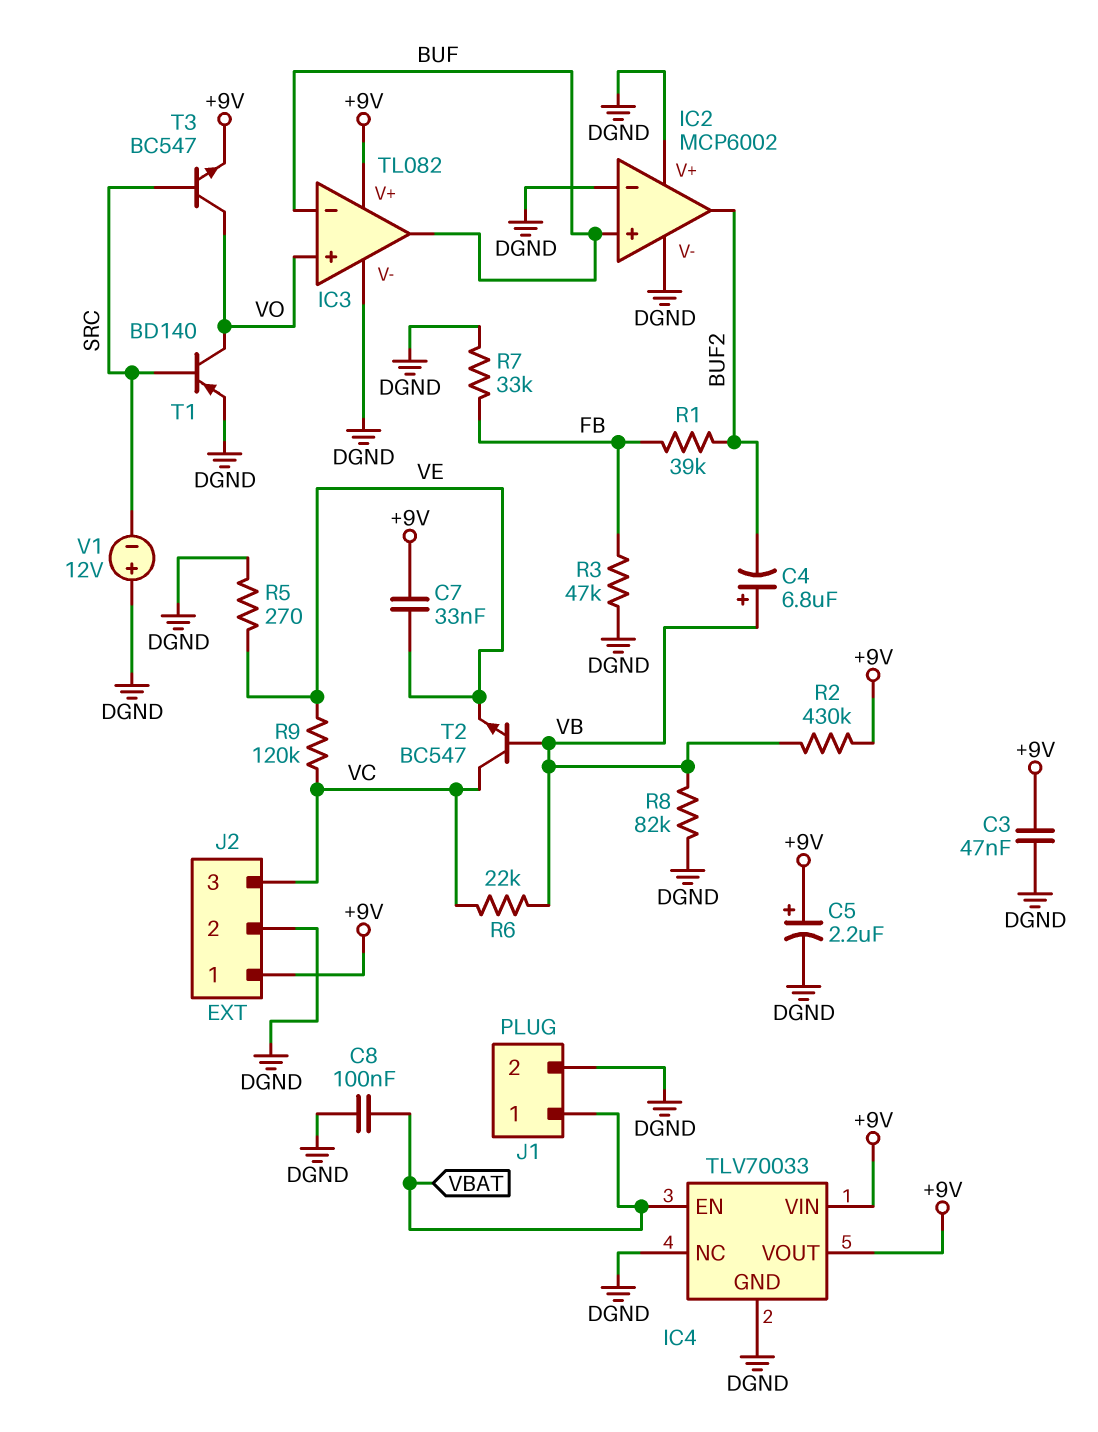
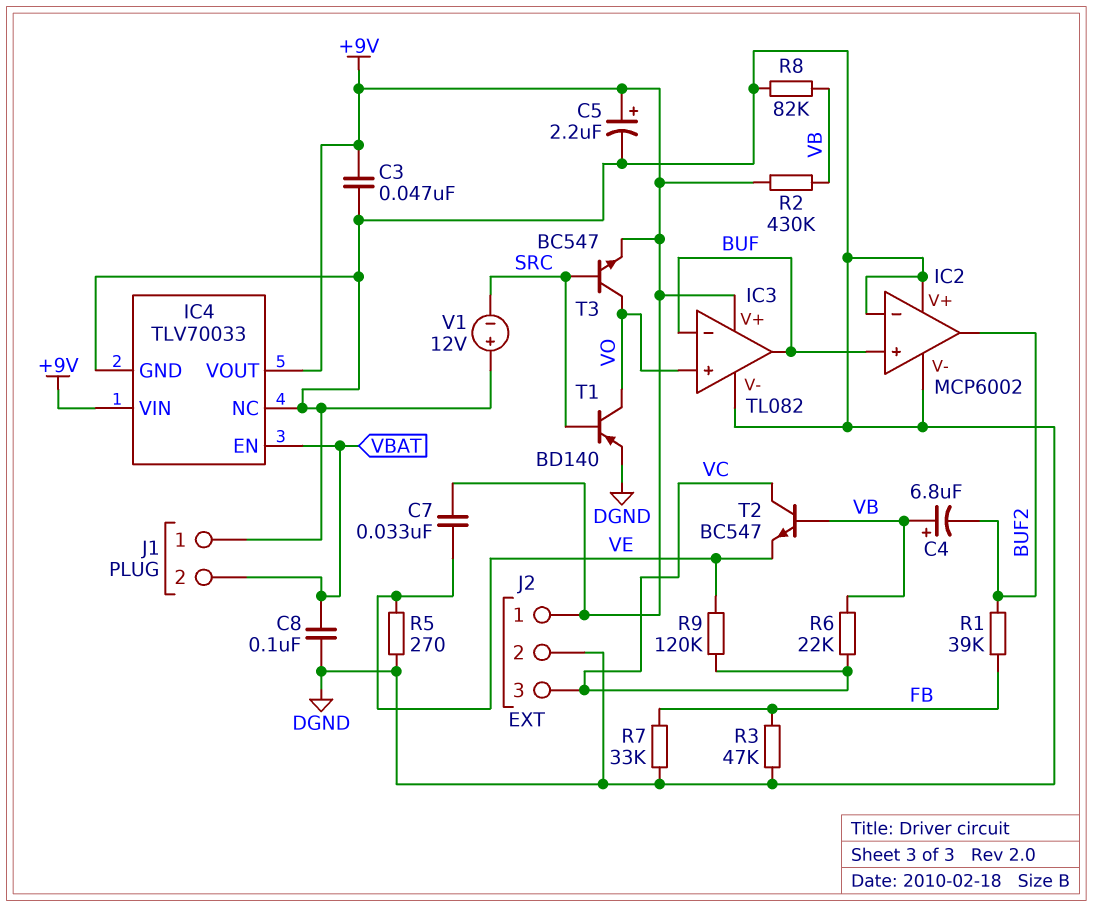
J1 pin 1: VBAT -> DGND
J1 pin 2: DGND -> VBAT

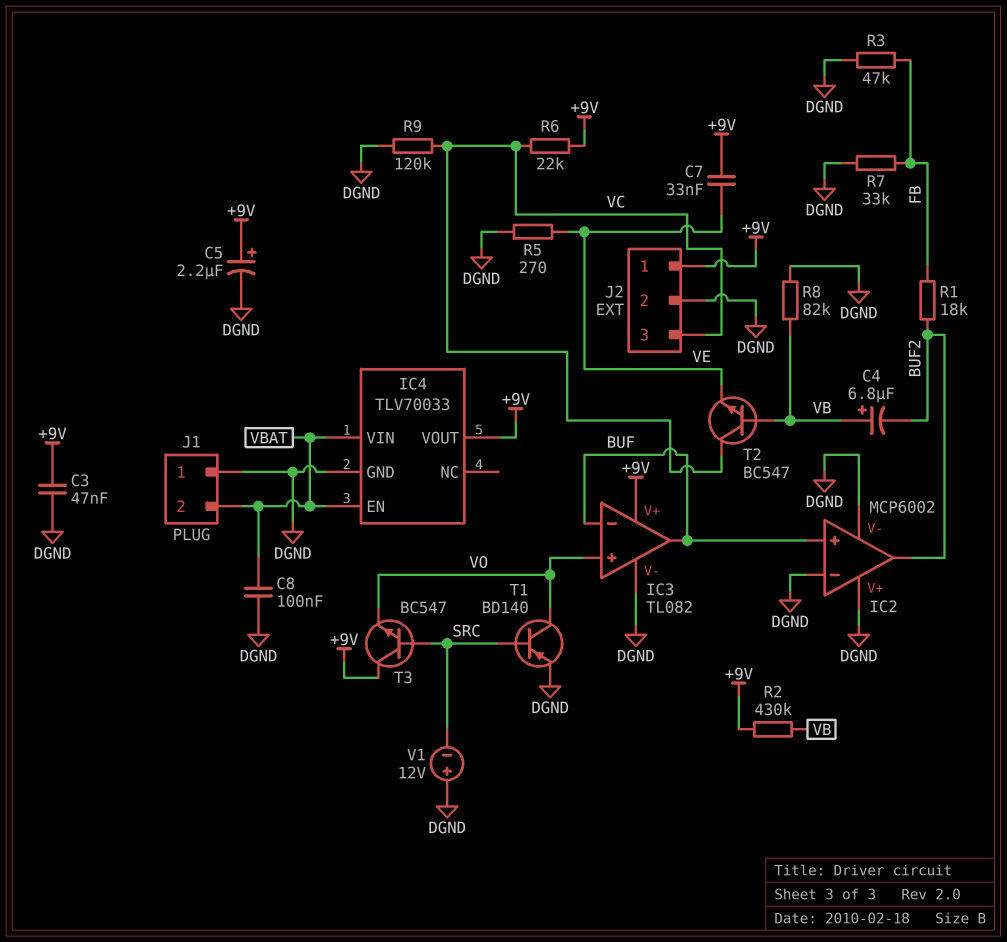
IC4 pin NC: DGND -> none
IC4 pin VIN: +9V -> VBAT
R1: 39k (BUF2, FB) -> 18k (BUF2, FB)
R6: 22k (VB, VC) -> 22k (+9V, VC)
R9: 120k (VC, VE) -> 120k (DGND, VC)
T3: NPN BC547 (B SRC, C VO, E +9V) -> NPN BC547 (B SRC, C +9V, E VO)

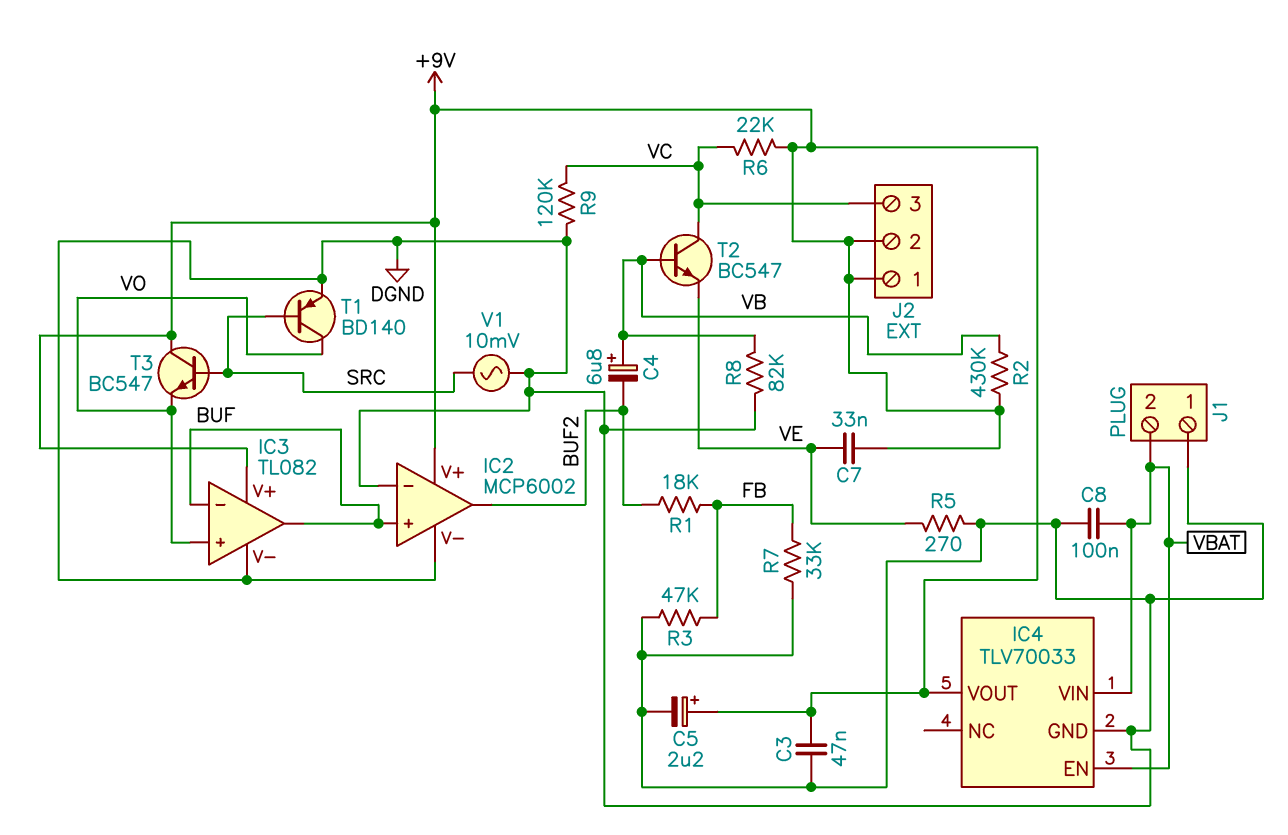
IC2 pin V+: DGND -> +9V
J2 pin 2: DGND -> +9V
V1: 12V (plus DGND, minus SRC) -> AC 10mV (DGND, SRC)

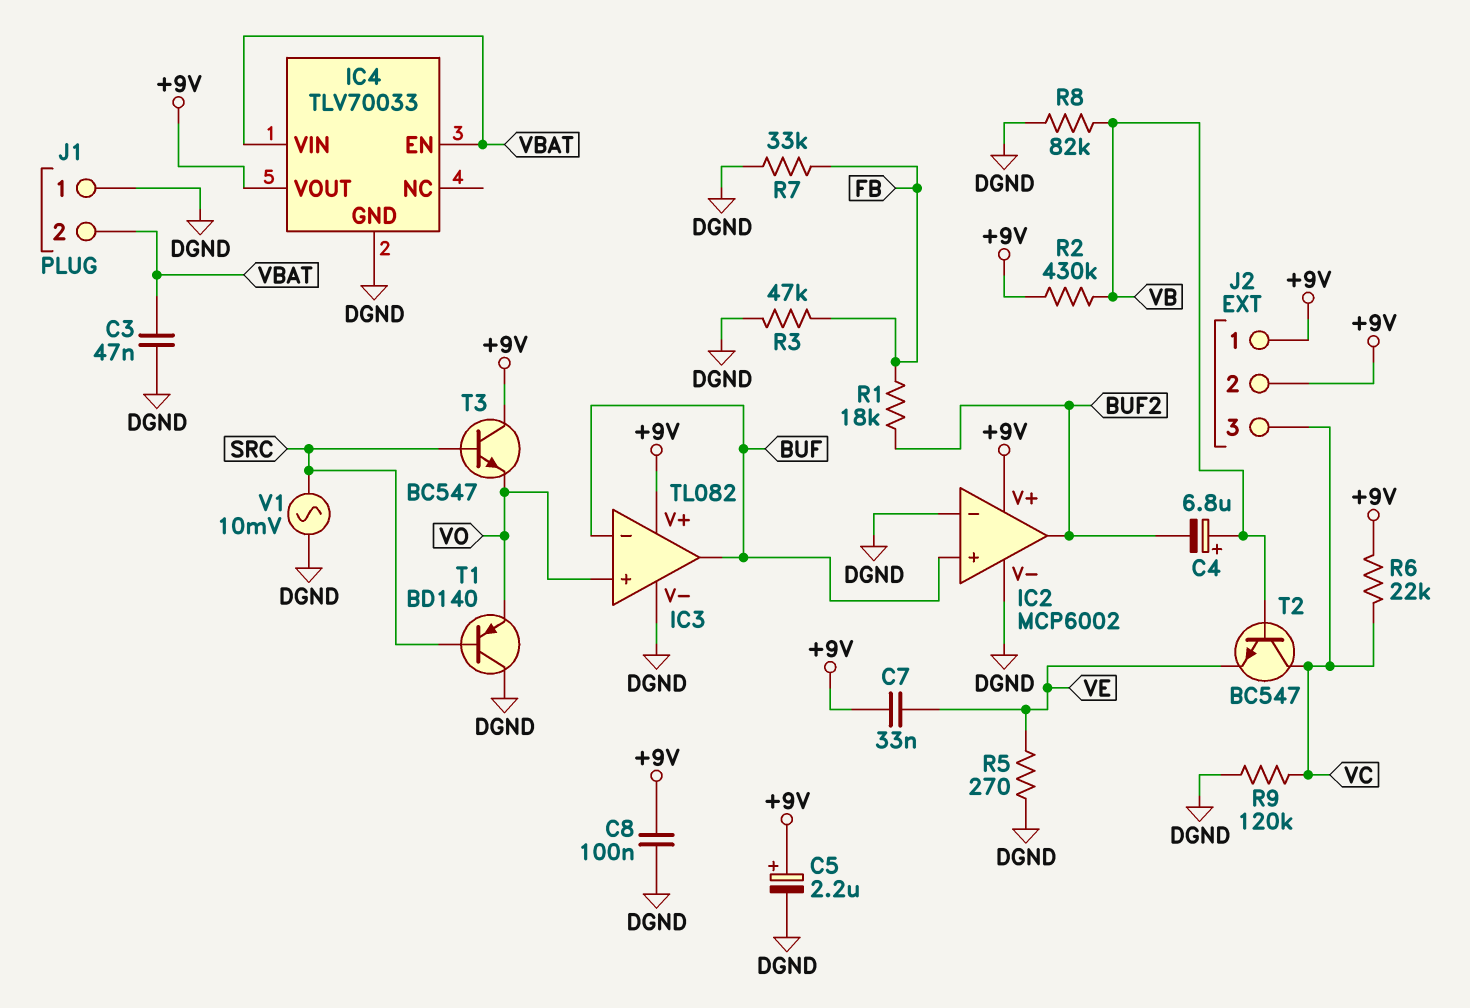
C3: 47nF (+9V, DGND) -> 47nF (DGND, VBAT)
C8: 100nF (DGND, VBAT) -> 100nF (+9V, DGND)
T1: PNP BD140 (B SRC, C VO, E DGND) -> PNP BD140 (B SRC, C DGND, E VO)

